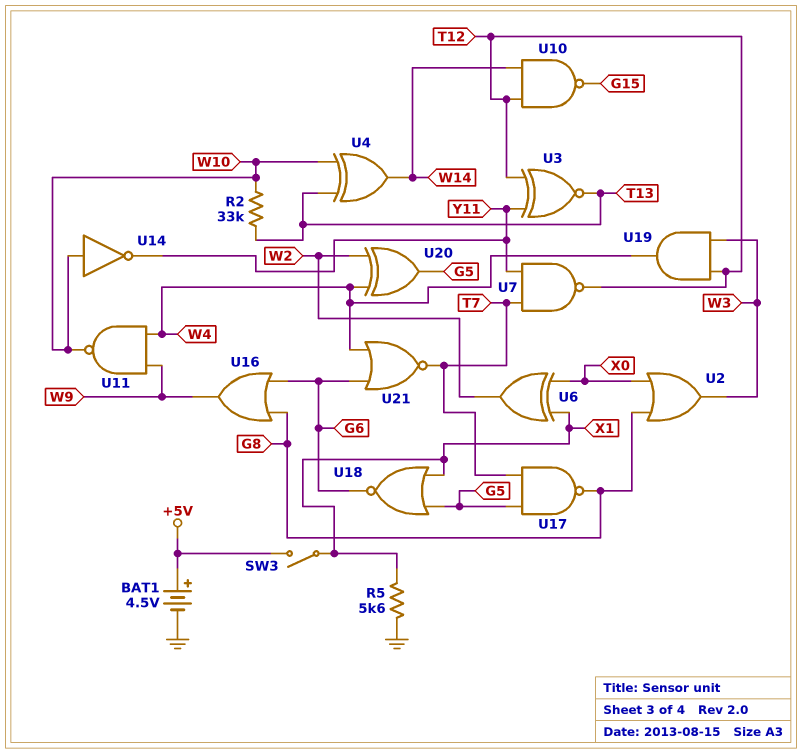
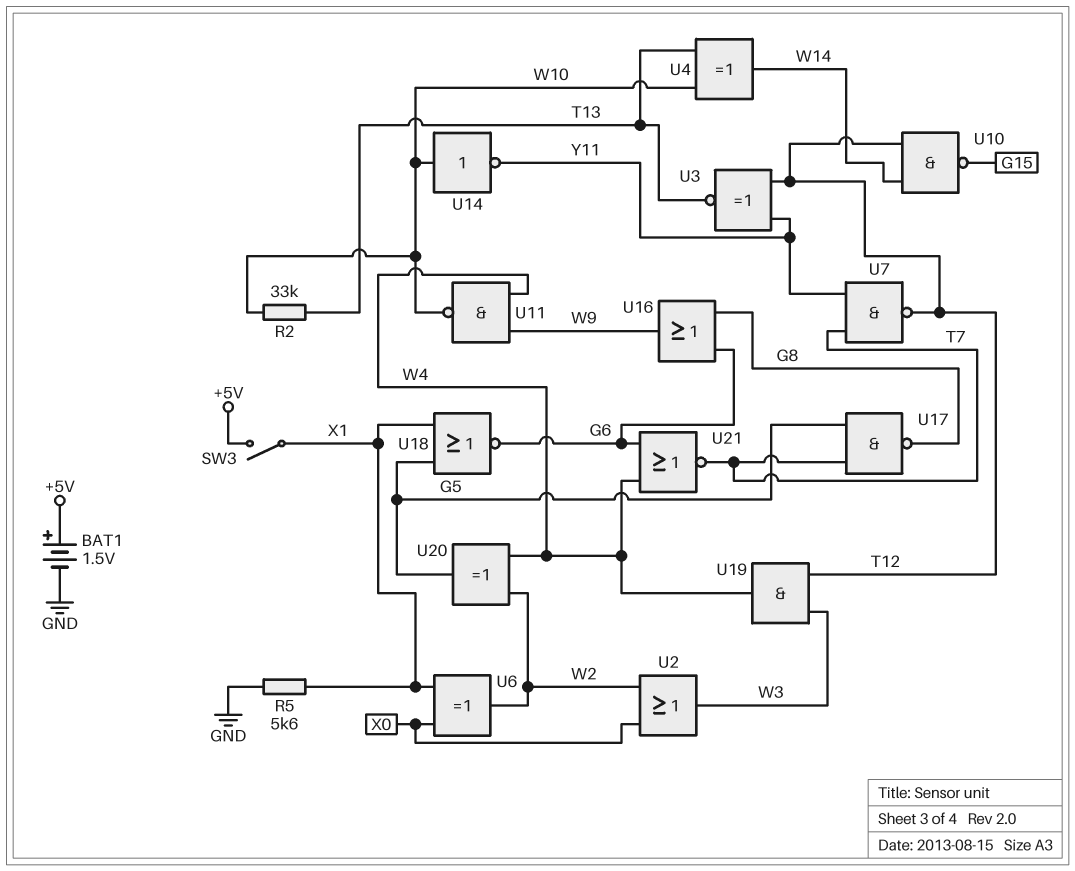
BAT1: 4.5V (plus +5V, minus GND) -> 1.5V (plus +5V, minus GND)
U2: OR (in G8, in X0, out W3) -> OR (in W2, in X0, out W3)

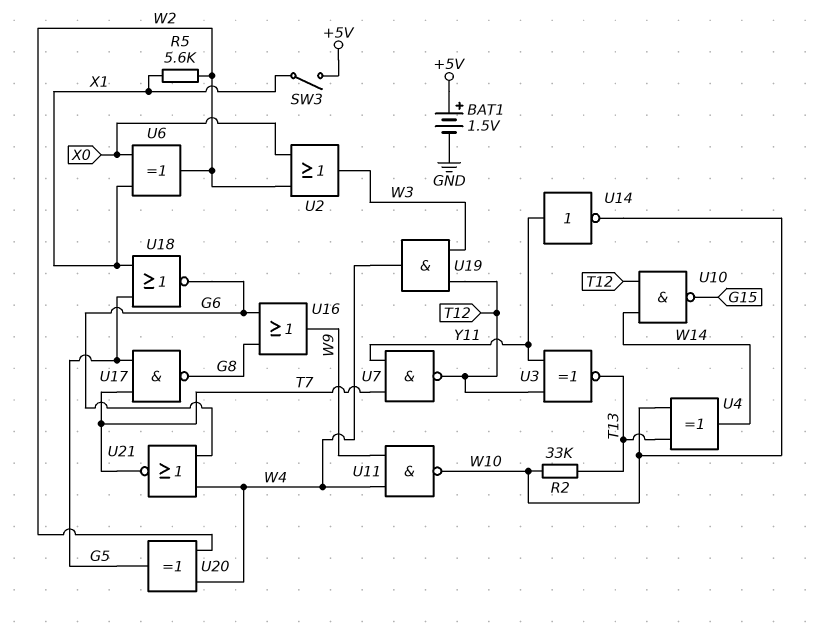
R5: 5.6k (GND, X1) -> 5.6k (W2, X1)
U14: NOT (in W10, out Y11) -> NOT (in Y11, out W10)

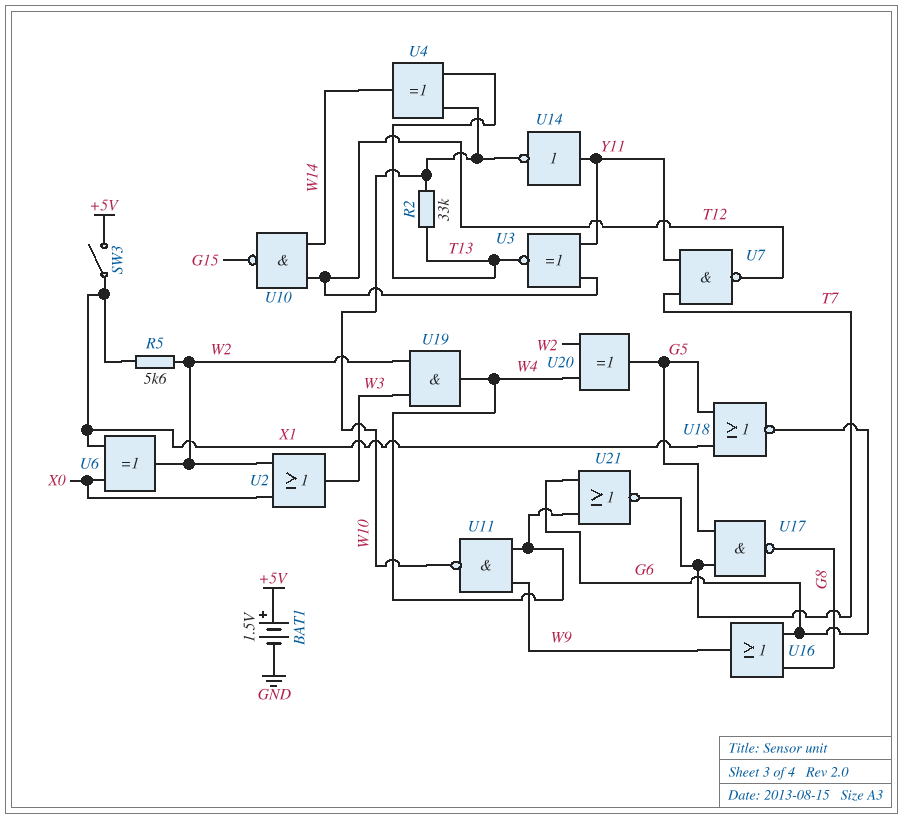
U19: AND (in T12, in W3, out W4) -> AND (in W2, in W3, out W4)

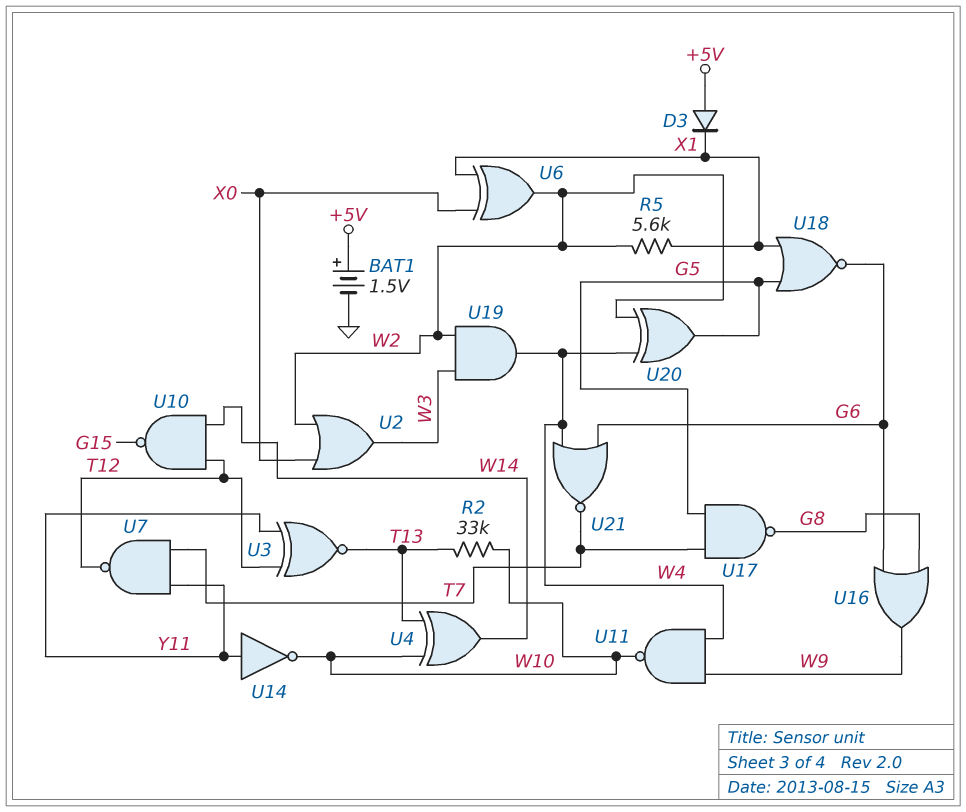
D3: none -> diode (A +5V, K X1)
SW3: switch (+5V, X1) -> none

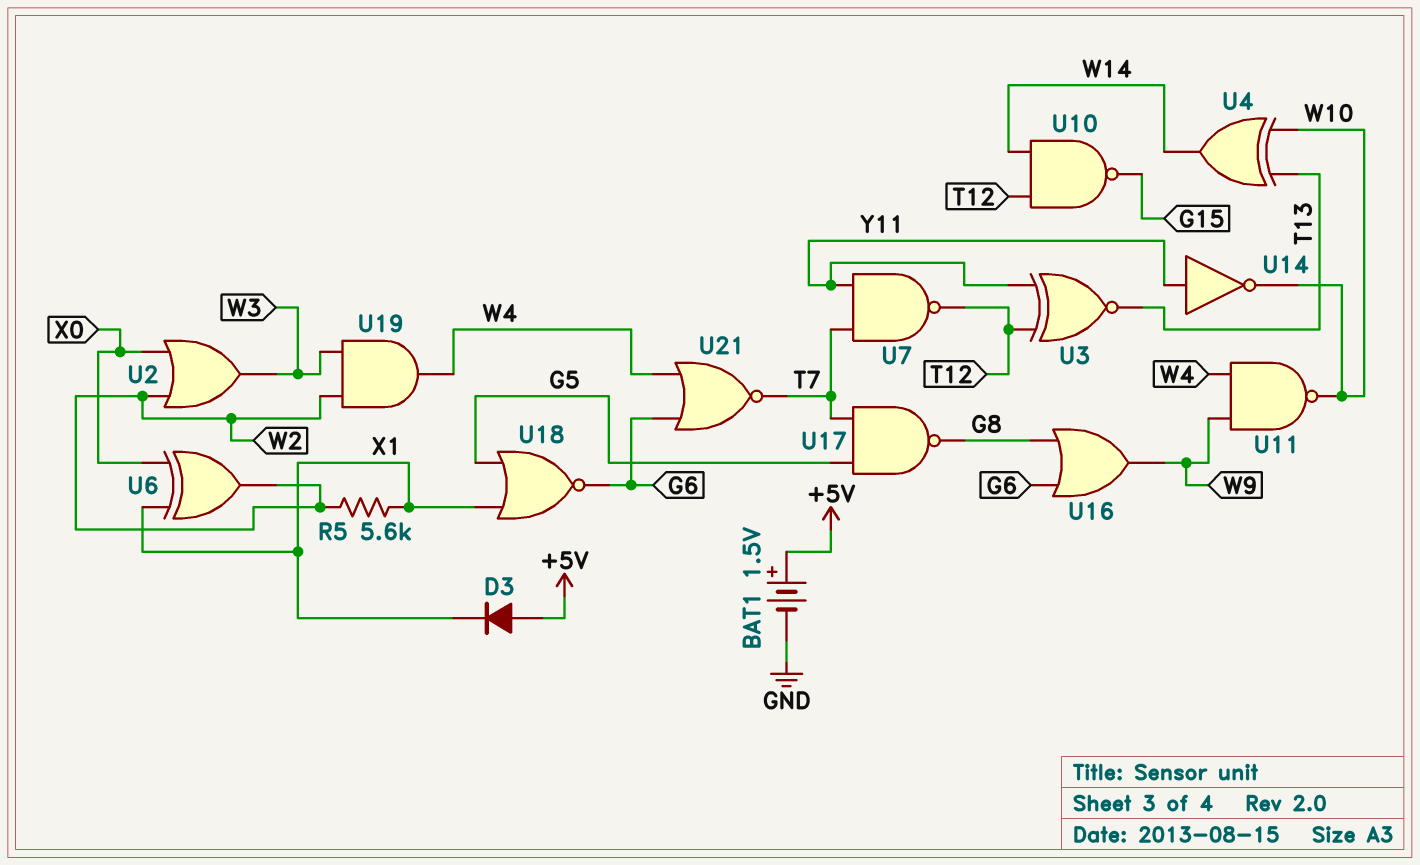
R2: 33k (T13, W10) -> none
U20: XOR (in W2, in W4, out G5) -> none

